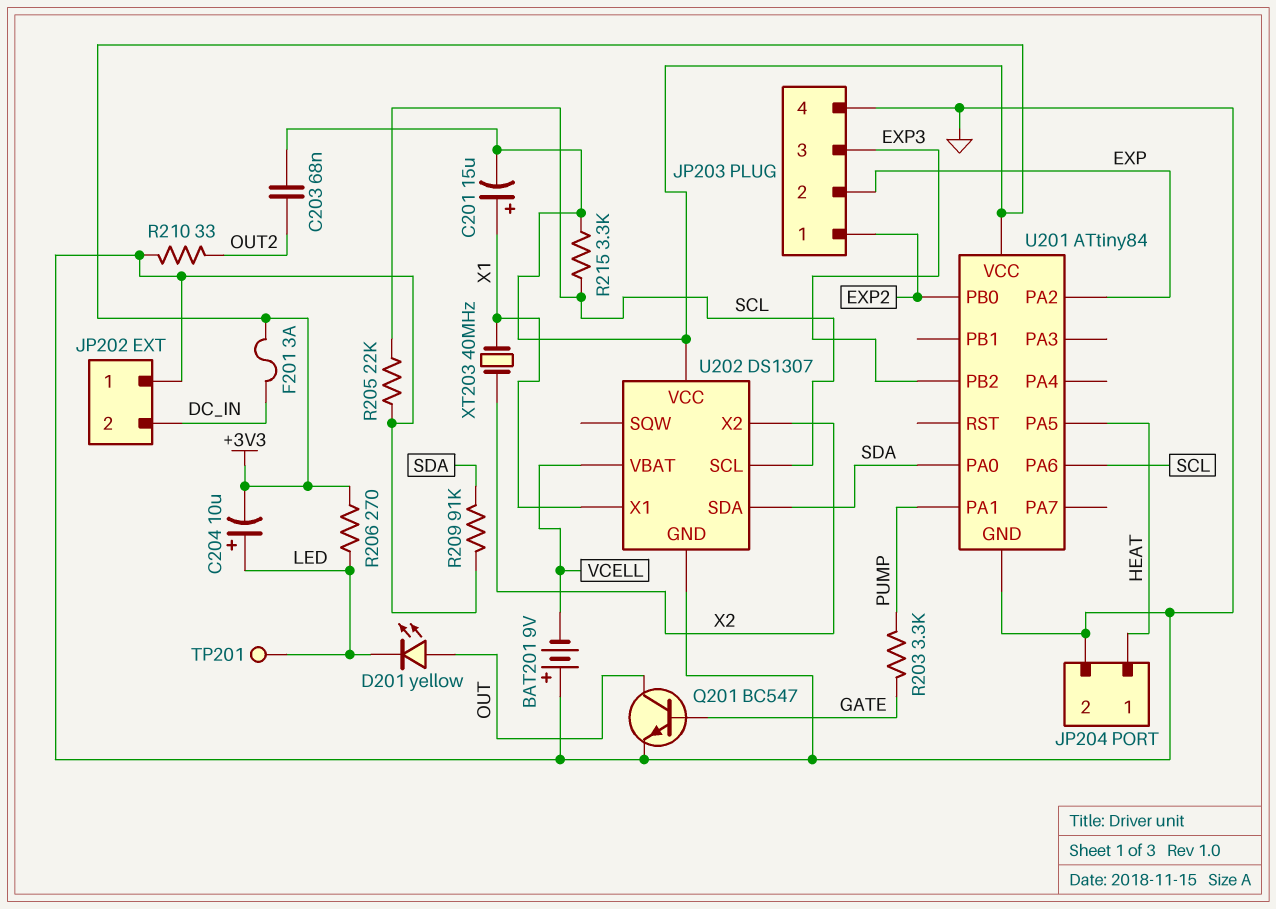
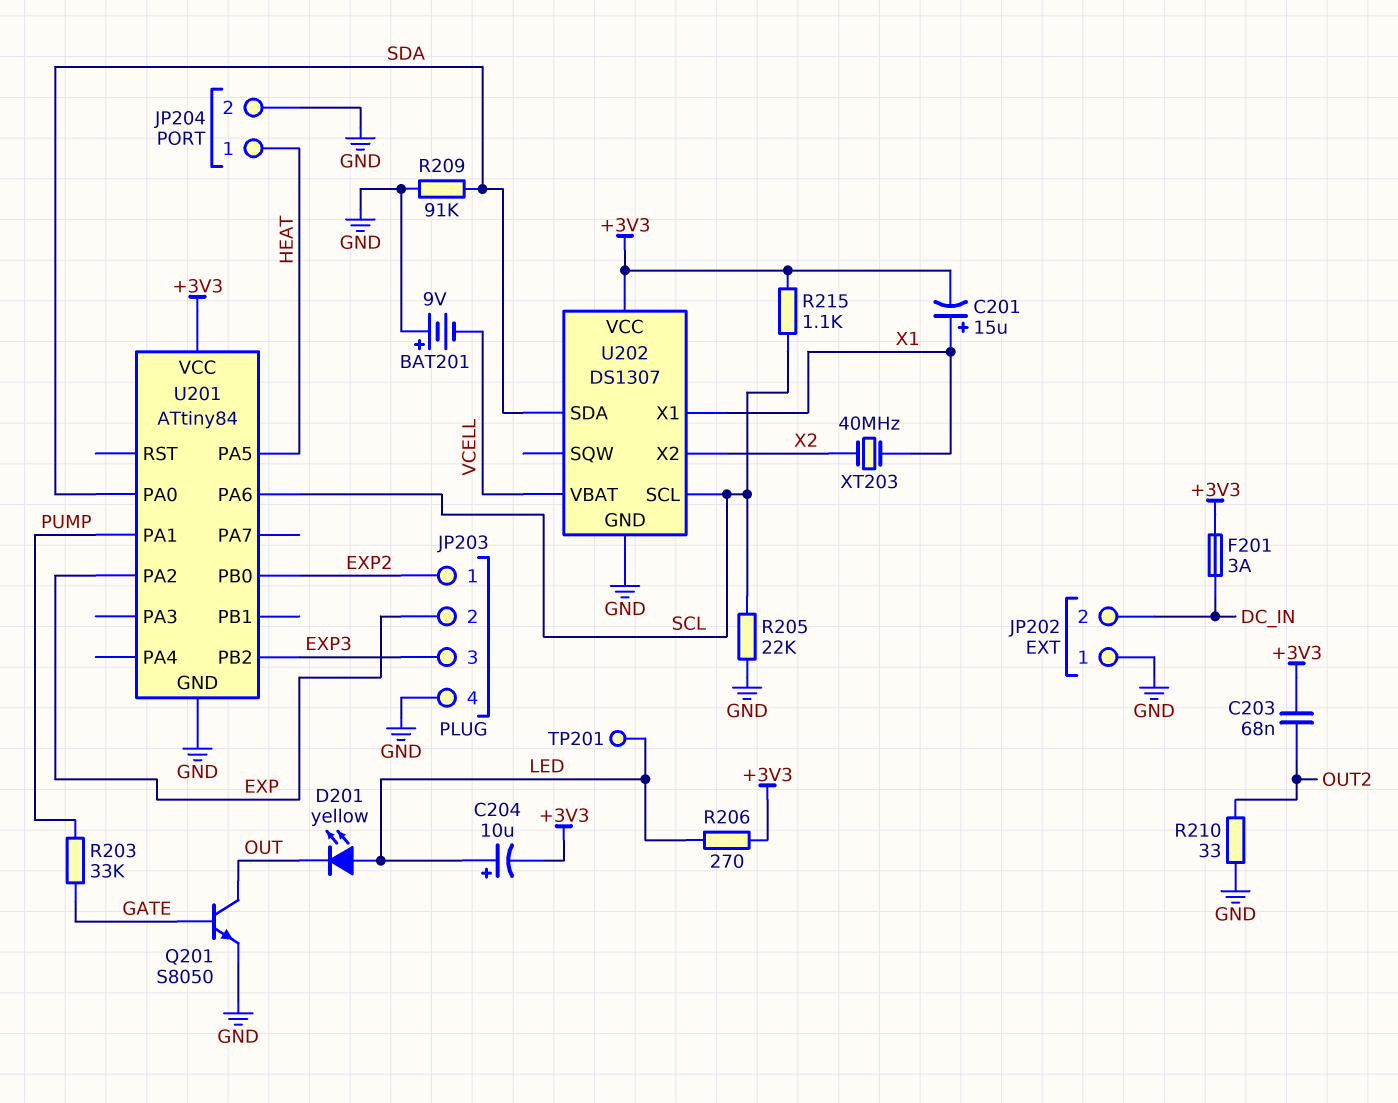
D201: LED yellow (A OUT, K LED) -> LED yellow (A LED, K OUT)
Q201: NPN BC547 (B GATE, C OUT, E GND) -> NPN S8050 (B GATE, C OUT, E GND)
R203: 3.3k (GATE, PUMP) -> 33k (GATE, PUMP)
R215: 3.3k (+3V3, SCL) -> 1.1k (+3V3, SCL)

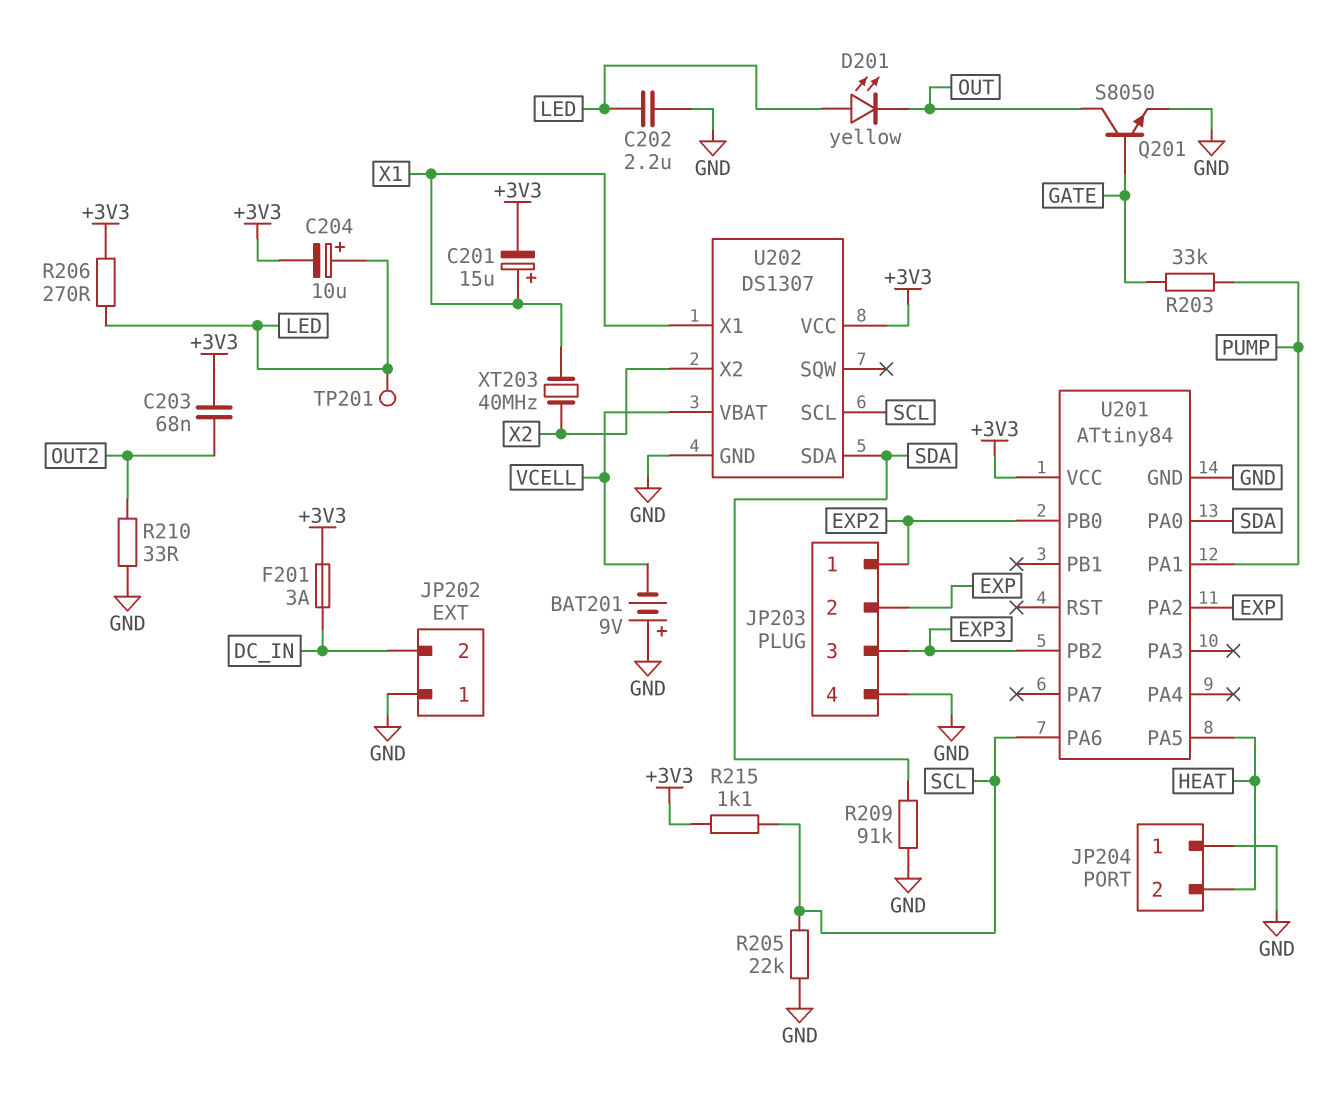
C202: none -> 2.2uF (GND, LED)
JP204 pin 1: HEAT -> GND
JP204 pin 2: GND -> HEAT

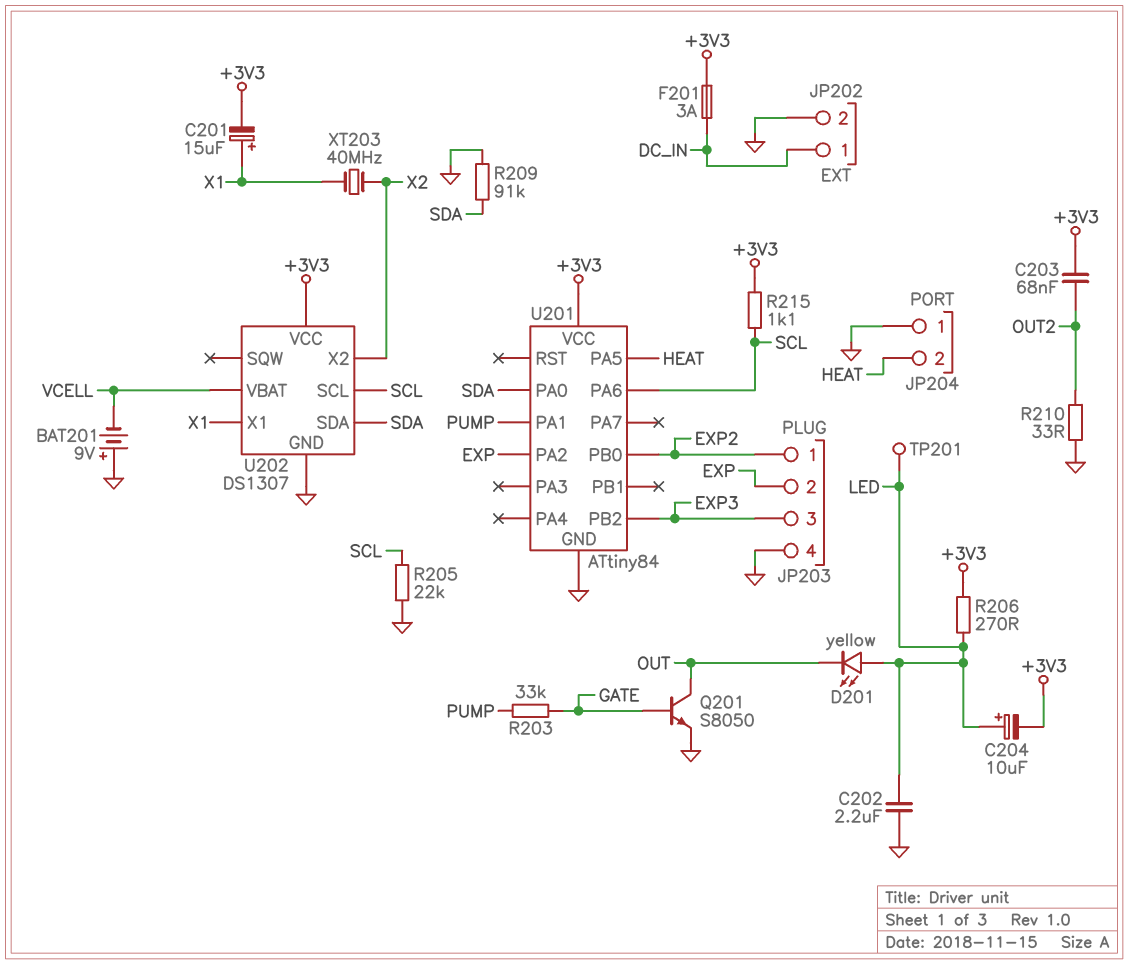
JP202 pin 1: GND -> DC_IN
JP202 pin 2: DC_IN -> GND

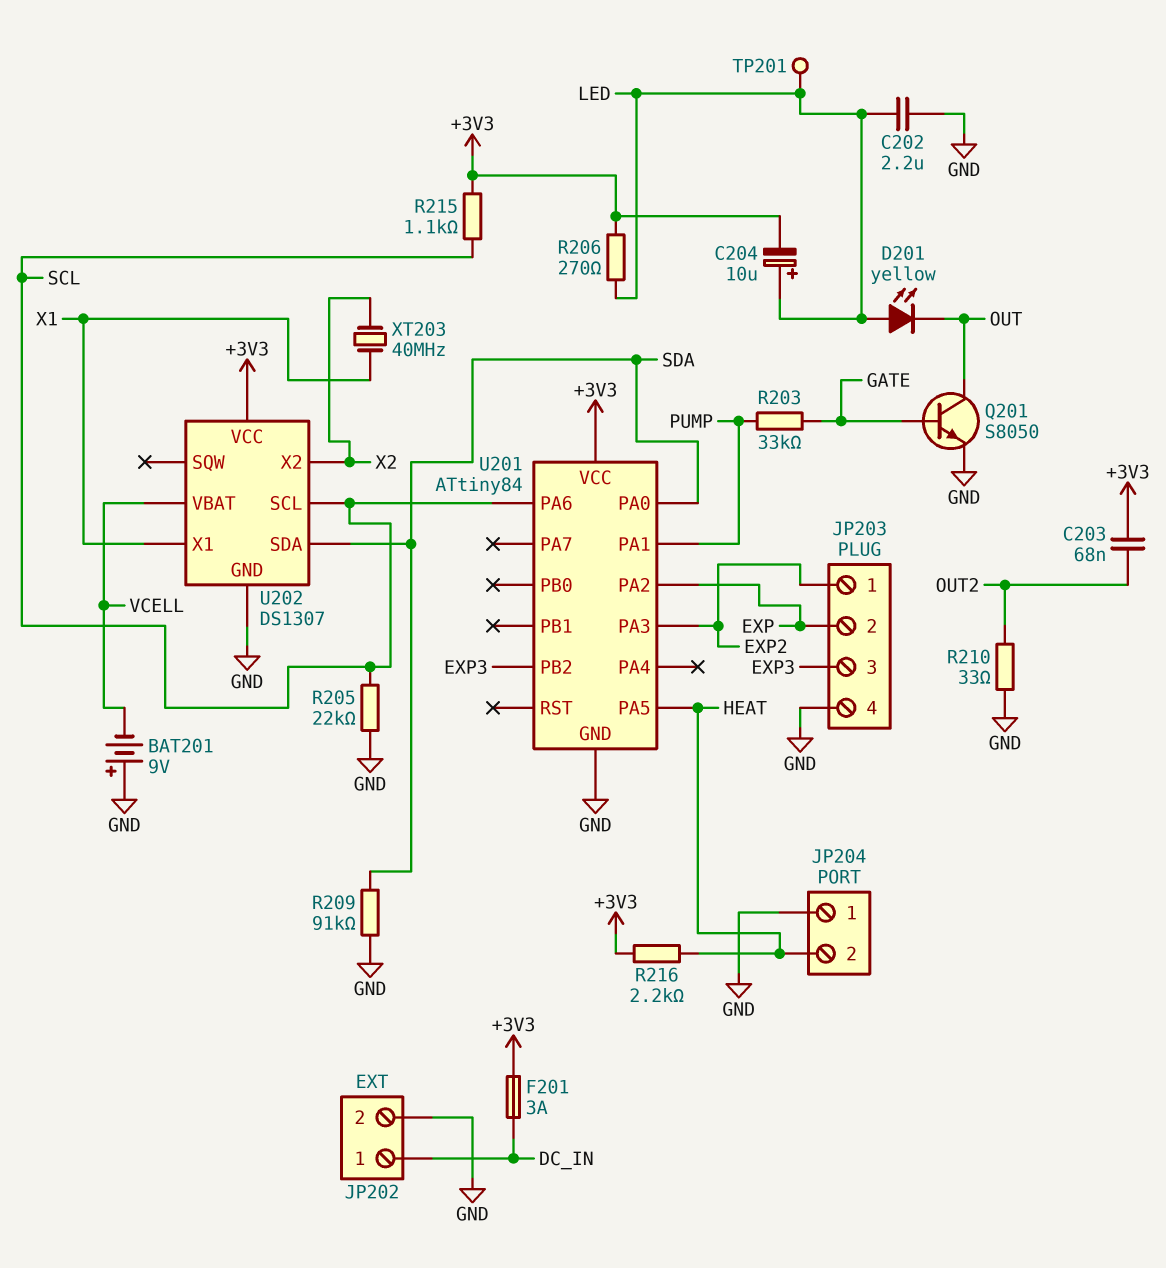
C201: 15uF (plus X1, minus +3V3) -> none
R216: none -> 2.2k (+3V3, HEAT)
U201 pin PA3: none -> EXP2
U201 pin PB0: EXP2 -> none

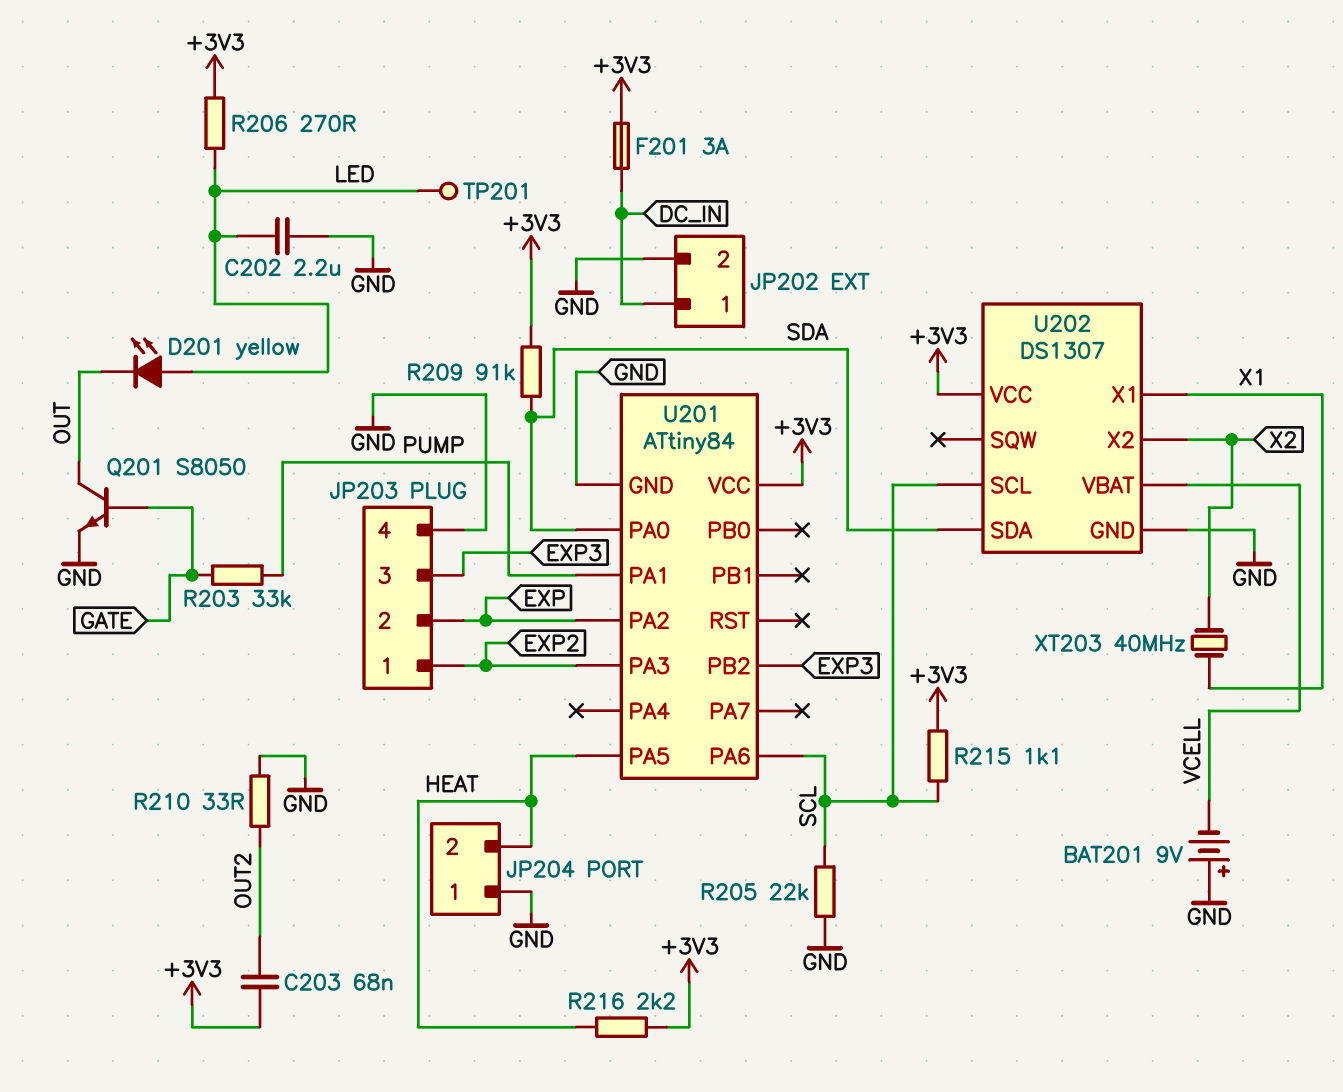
C204: 10uF (plus LED, minus +3V3) -> none
R209: 91k (GND, SDA) -> 91k (+3V3, SDA)

